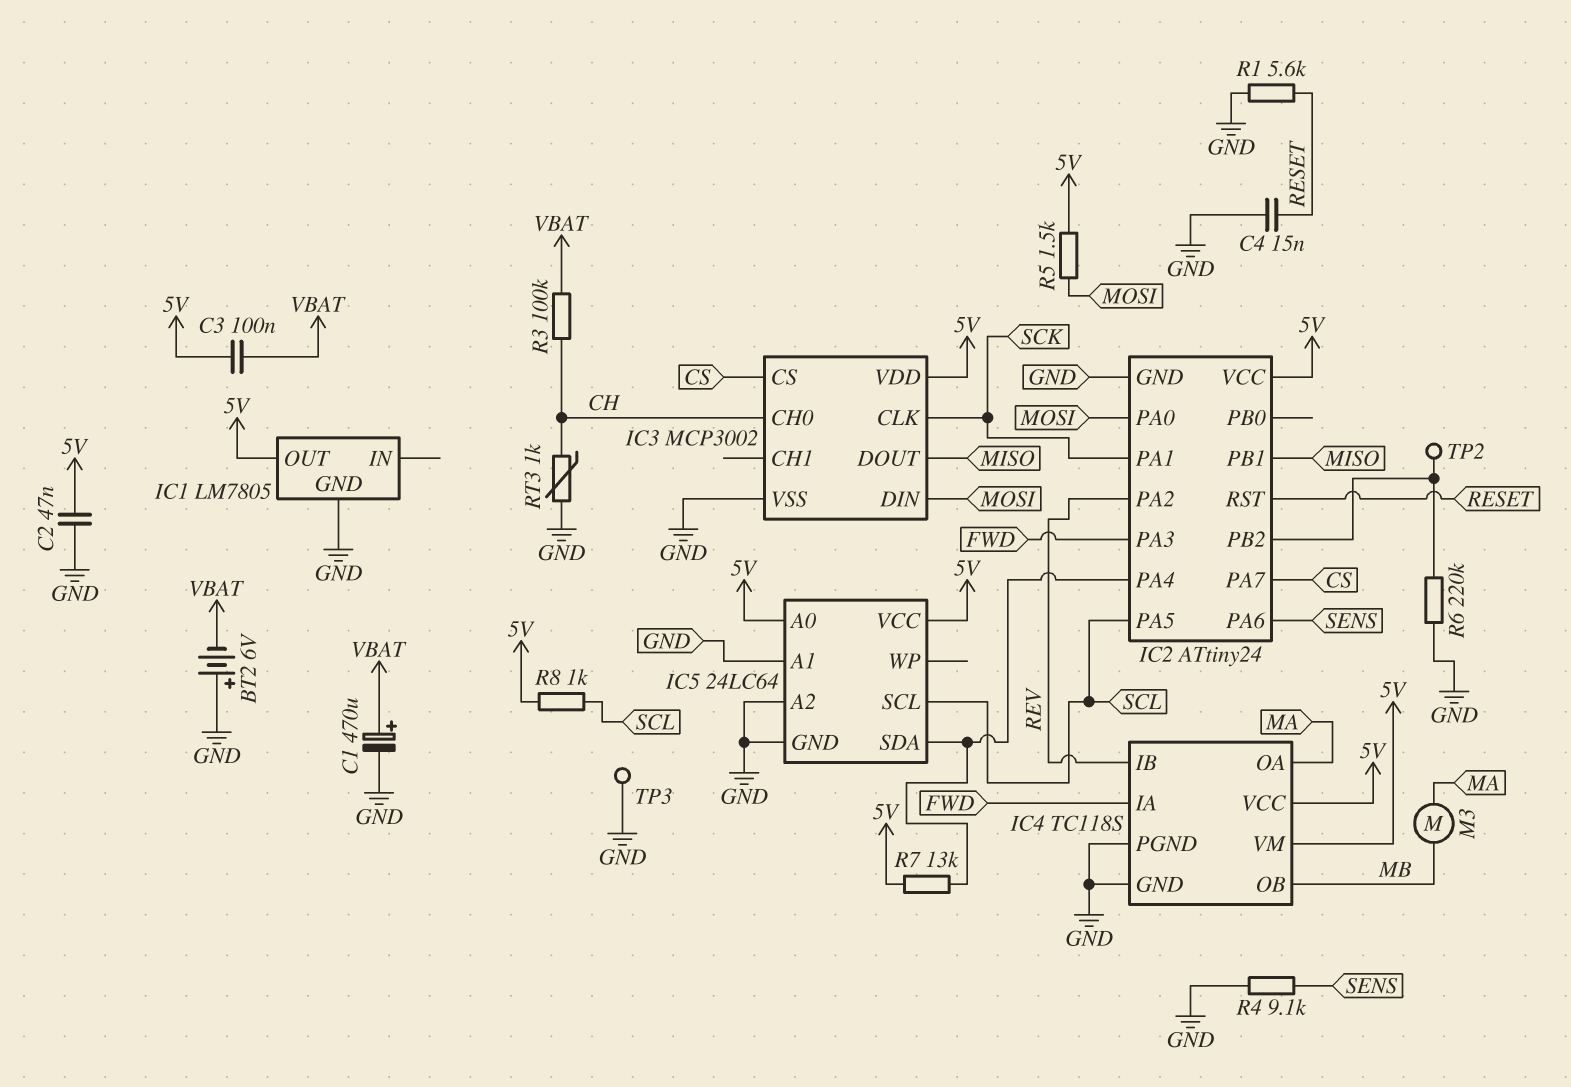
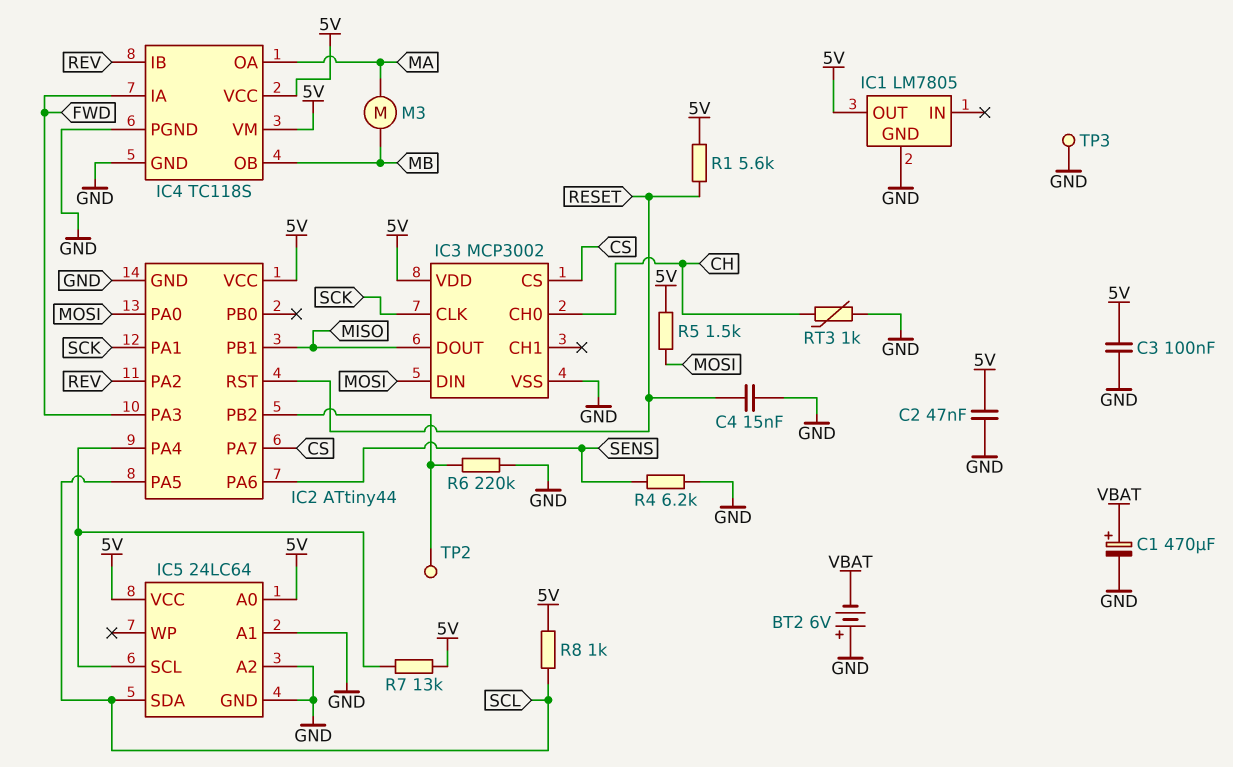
C3: 100nF (5V, VBAT) -> 100nF (5V, GND)
IC2: ATtiny24 -> ATtiny44
IC5 pin SCL: SCL -> IC2/PA4
IC5 pin SDA: IC2/PA4 -> SCL
R1: 5.6k (GND, RESET) -> 5.6k (5V, RESET)
R3: 100k (CH, VBAT) -> none
R4: 9.1k (GND, SENS) -> 6.2k (GND, SENS)

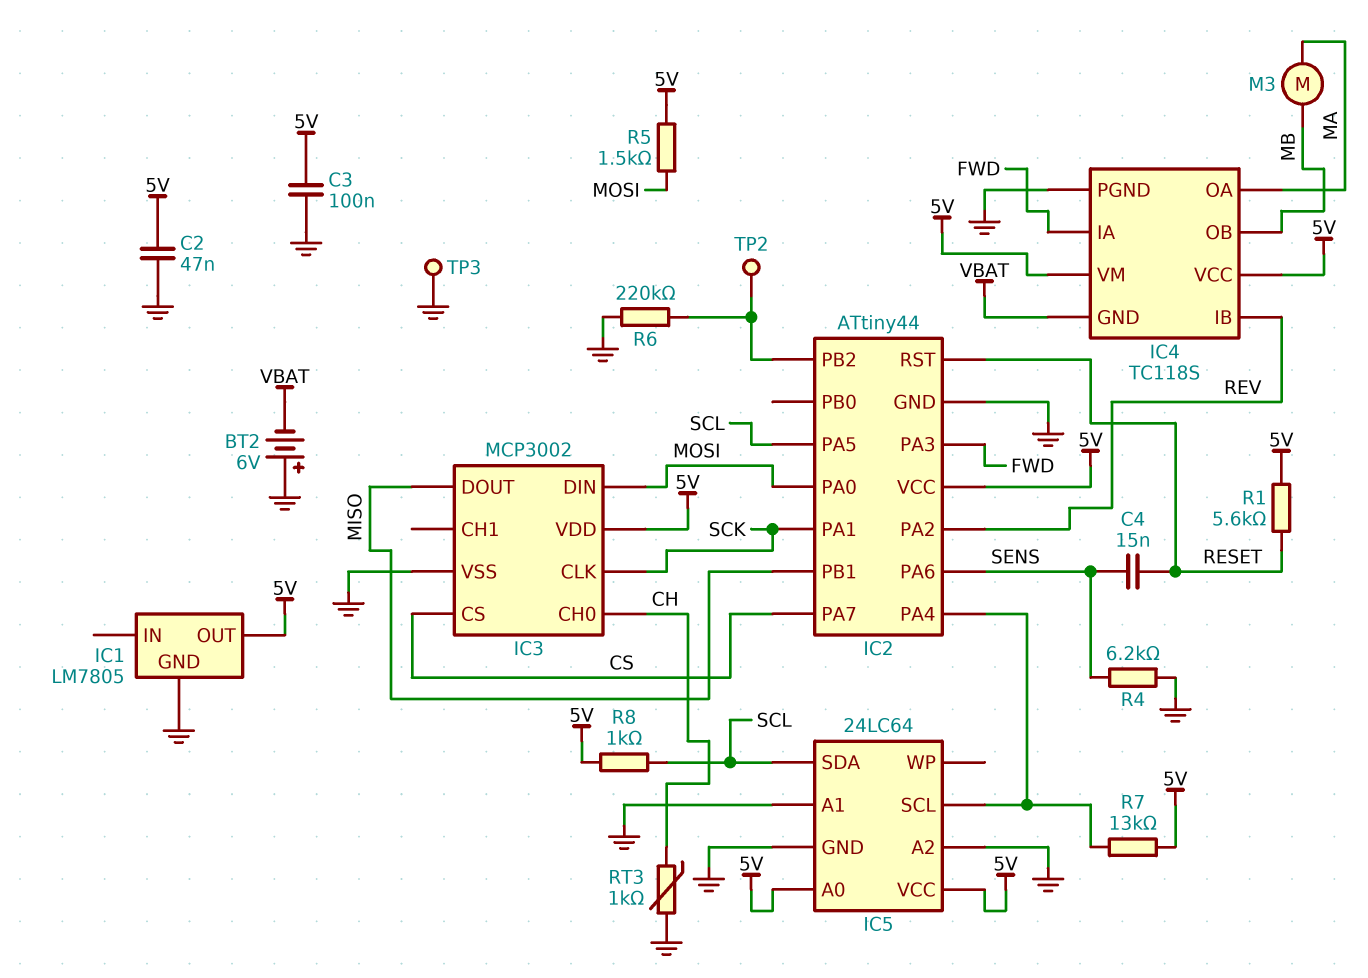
C1: 470uF (plus VBAT, minus GND) -> none
C4: 15nF (GND, RESET) -> 15nF (RESET, SENS)
IC4 pin GND: GND -> VBAT

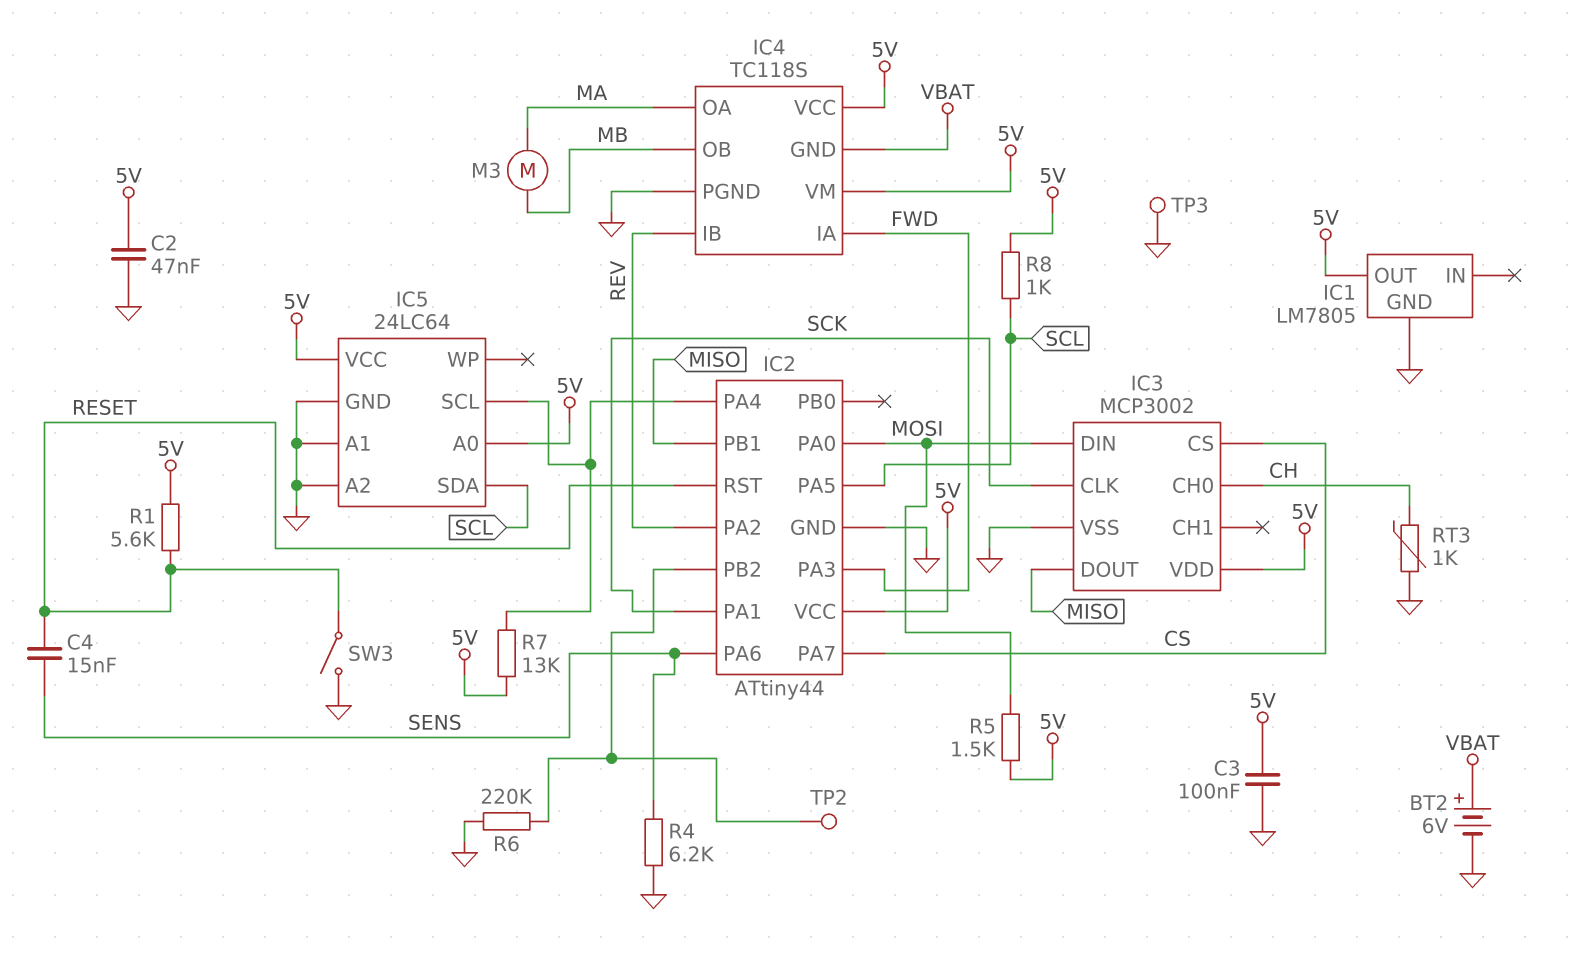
BT2: 6V (plus GND, minus VBAT) -> 6V (plus VBAT, minus GND)
SW3: none -> switch (GND, RESET)

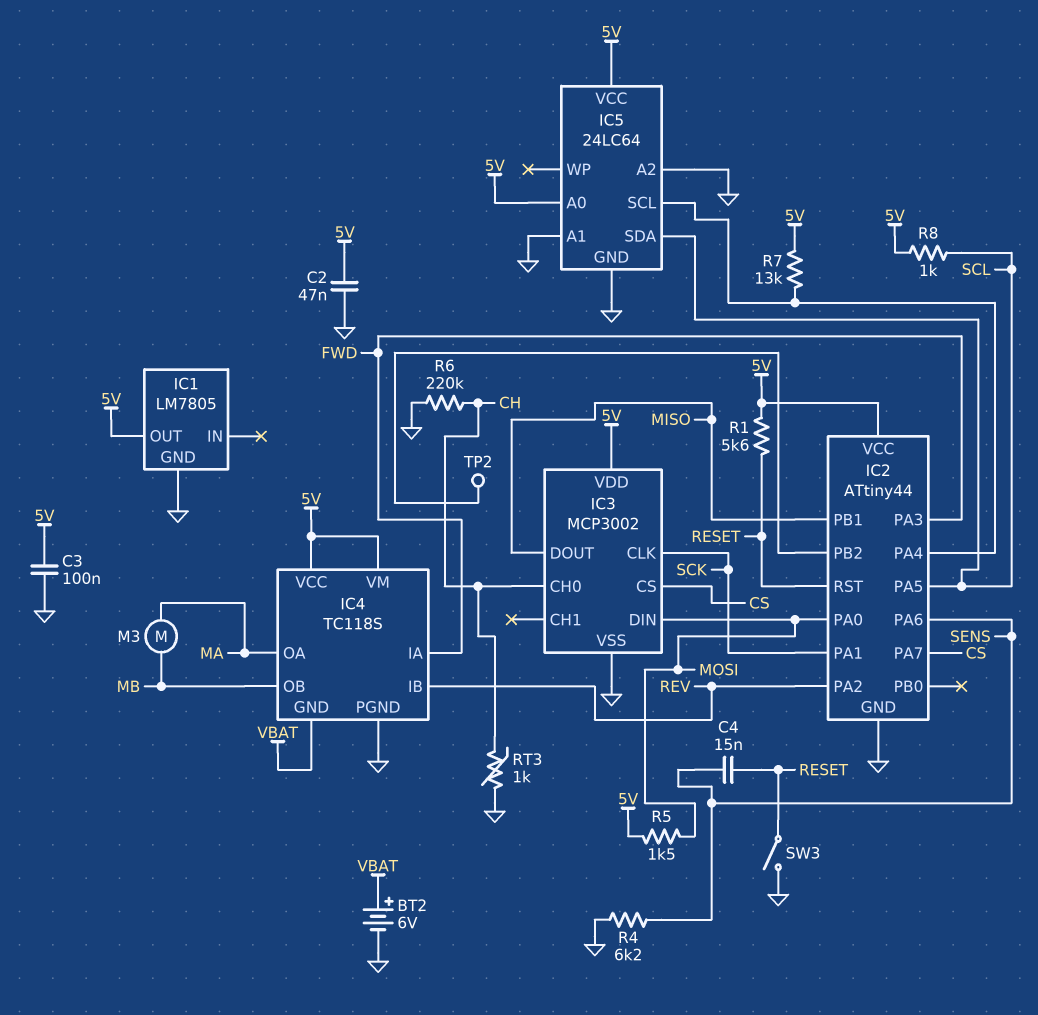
R6: 220k (GND, IC2/PB2) -> 220k (CH, GND)
TP3: test point (GND) -> none

